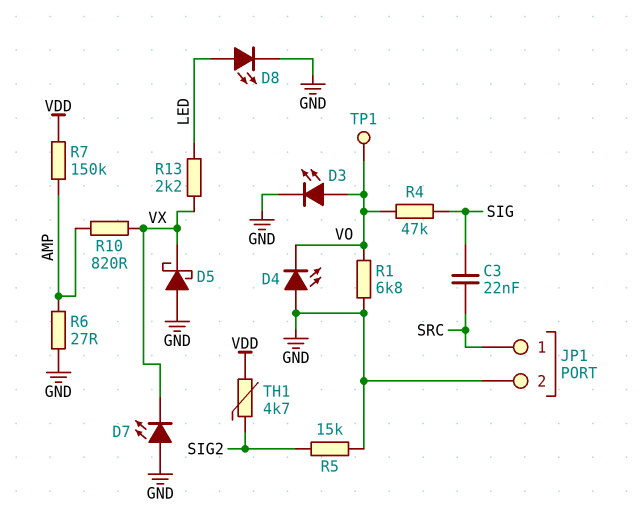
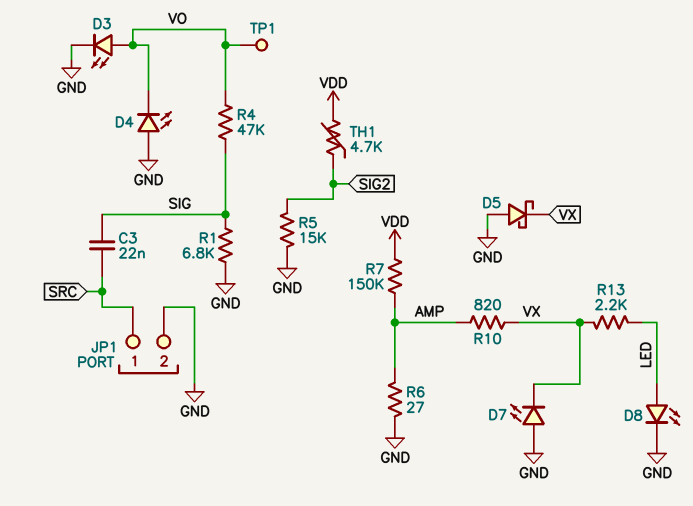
R1: 6.8k (GND, VO) -> 6.8k (GND, SIG)

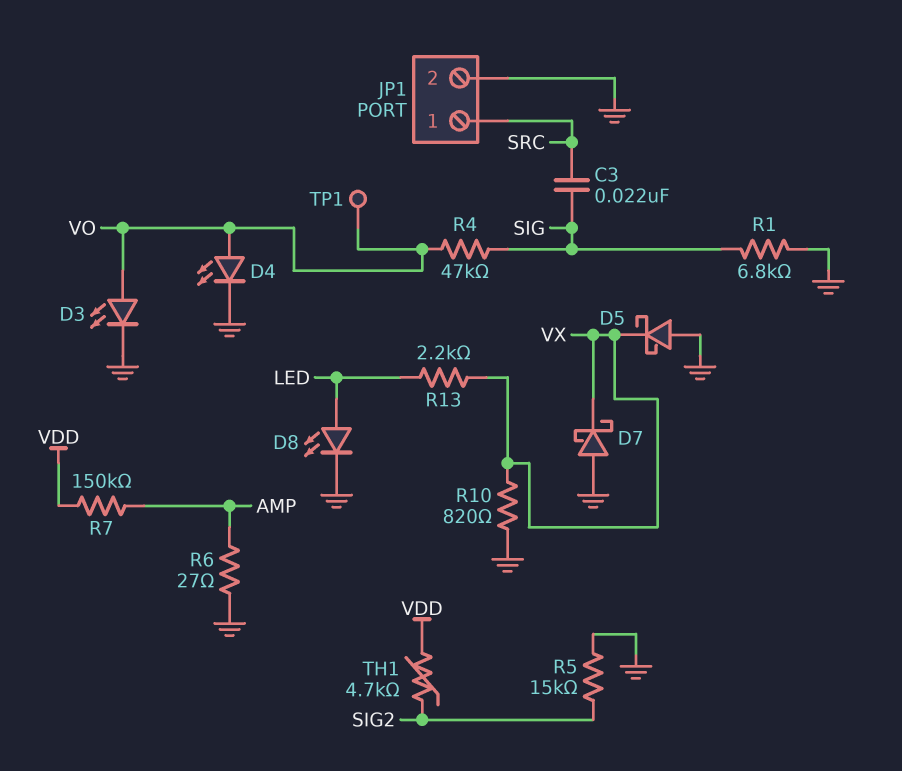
D4: LED (A GND, K VO) -> LED (A VO, K GND)
D7: LED (A GND, K VX) -> schottky (A GND, K VX)
R10: 820 (AMP, VX) -> 820 (GND, VX)

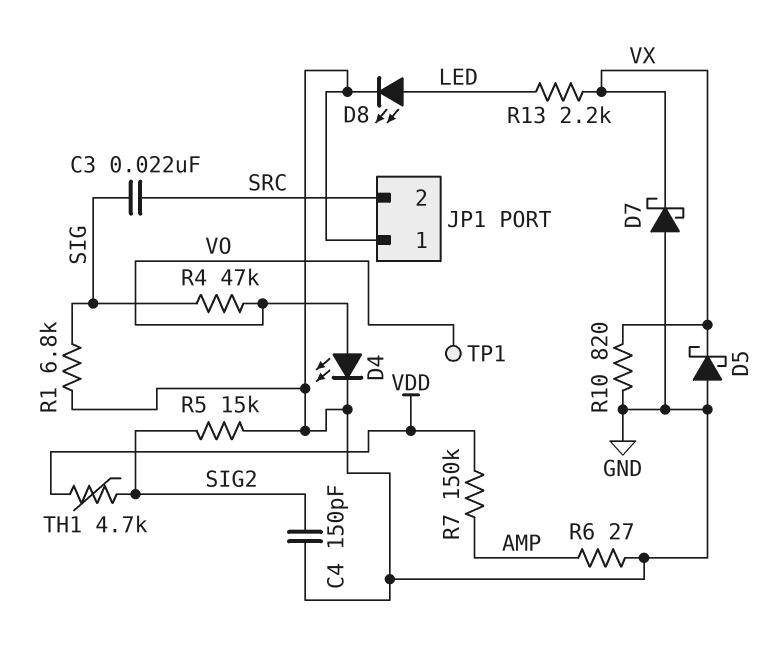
C4: none -> 150pF (GND, SIG2)
D3: LED (A VO, K GND) -> none
JP1 pin 1: SRC -> GND
JP1 pin 2: GND -> SRC

